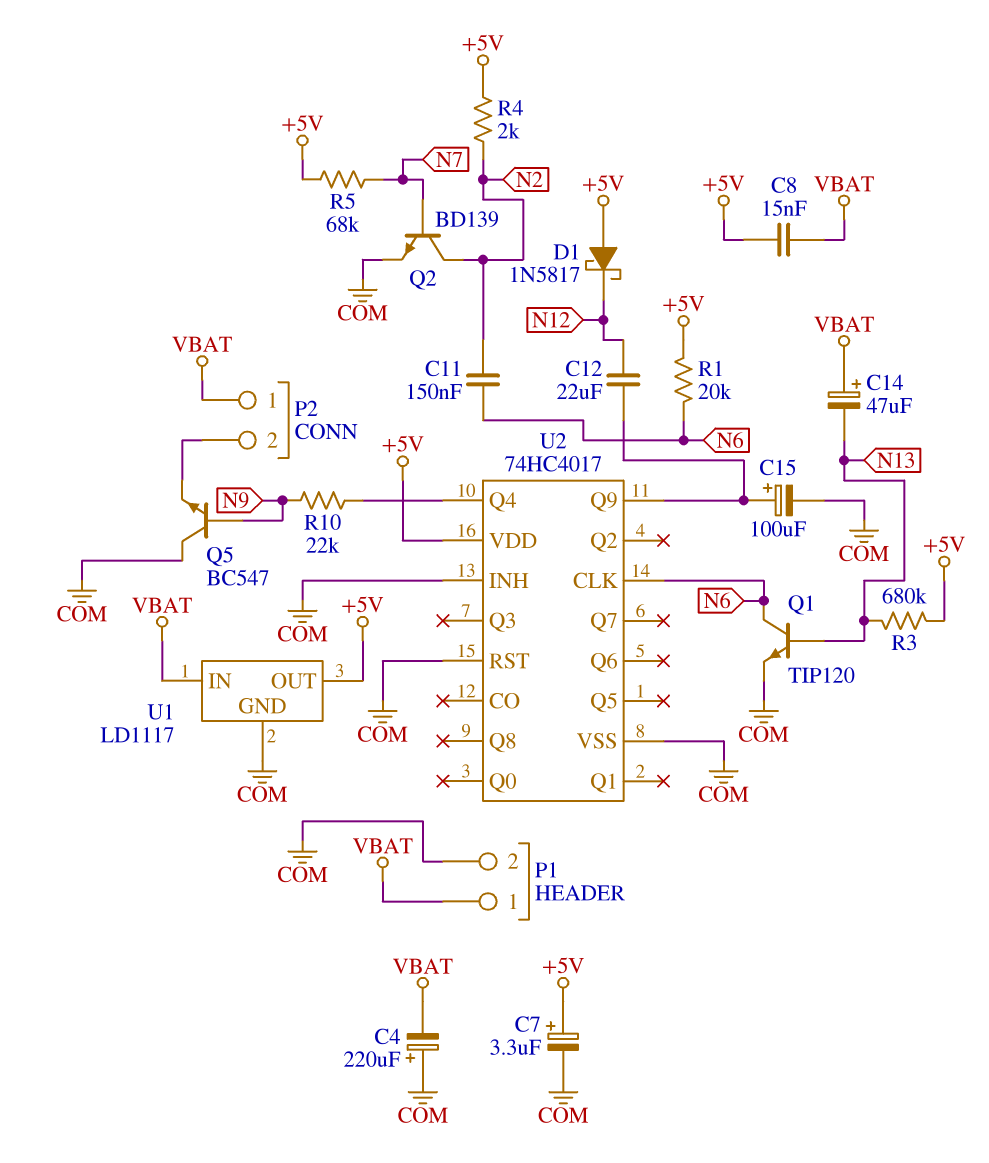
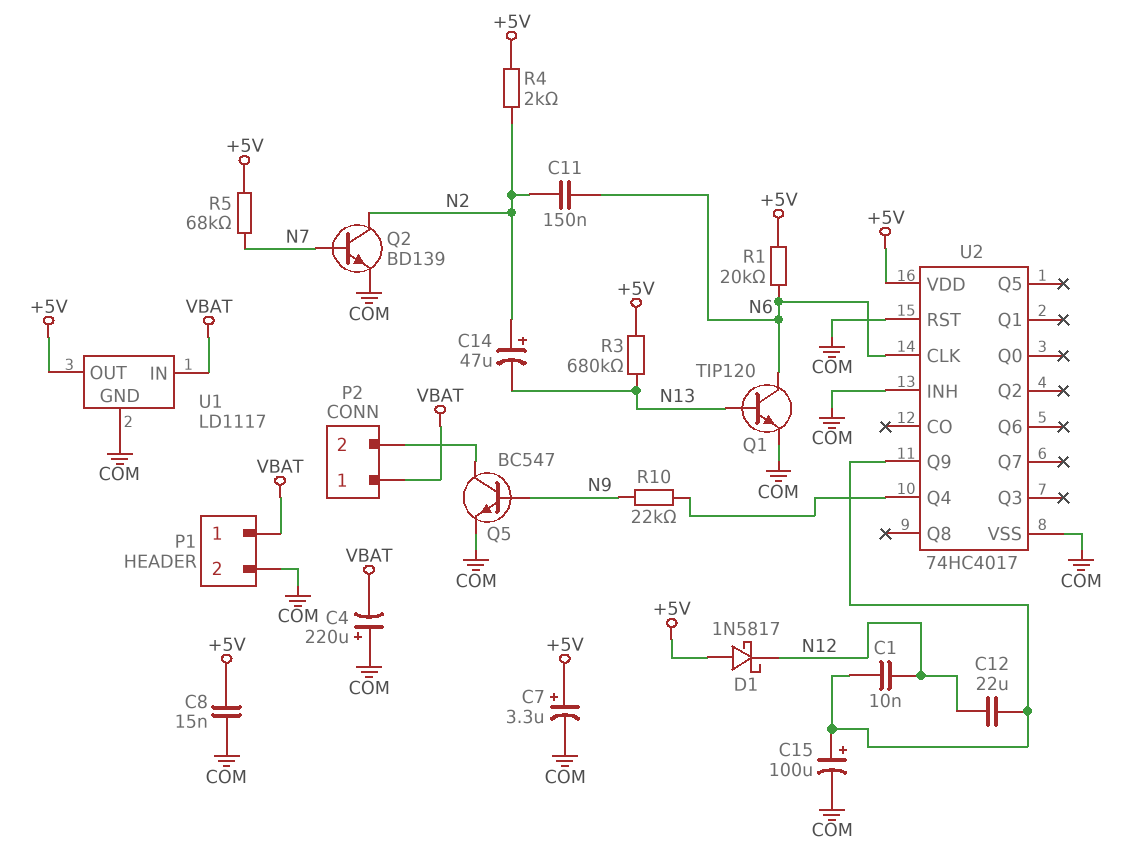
C1: none -> 10nF (N12, U2/Q9)
C8: 15nF (+5V, VBAT) -> 15nF (+5V, COM)
C14: 47uF (plus VBAT, minus N13) -> 47uF (plus N2, minus N13)
Q5: NPN BC547 (B N9, C COM, E P2/2) -> NPN BC547 (B N9, C P2/2, E COM)

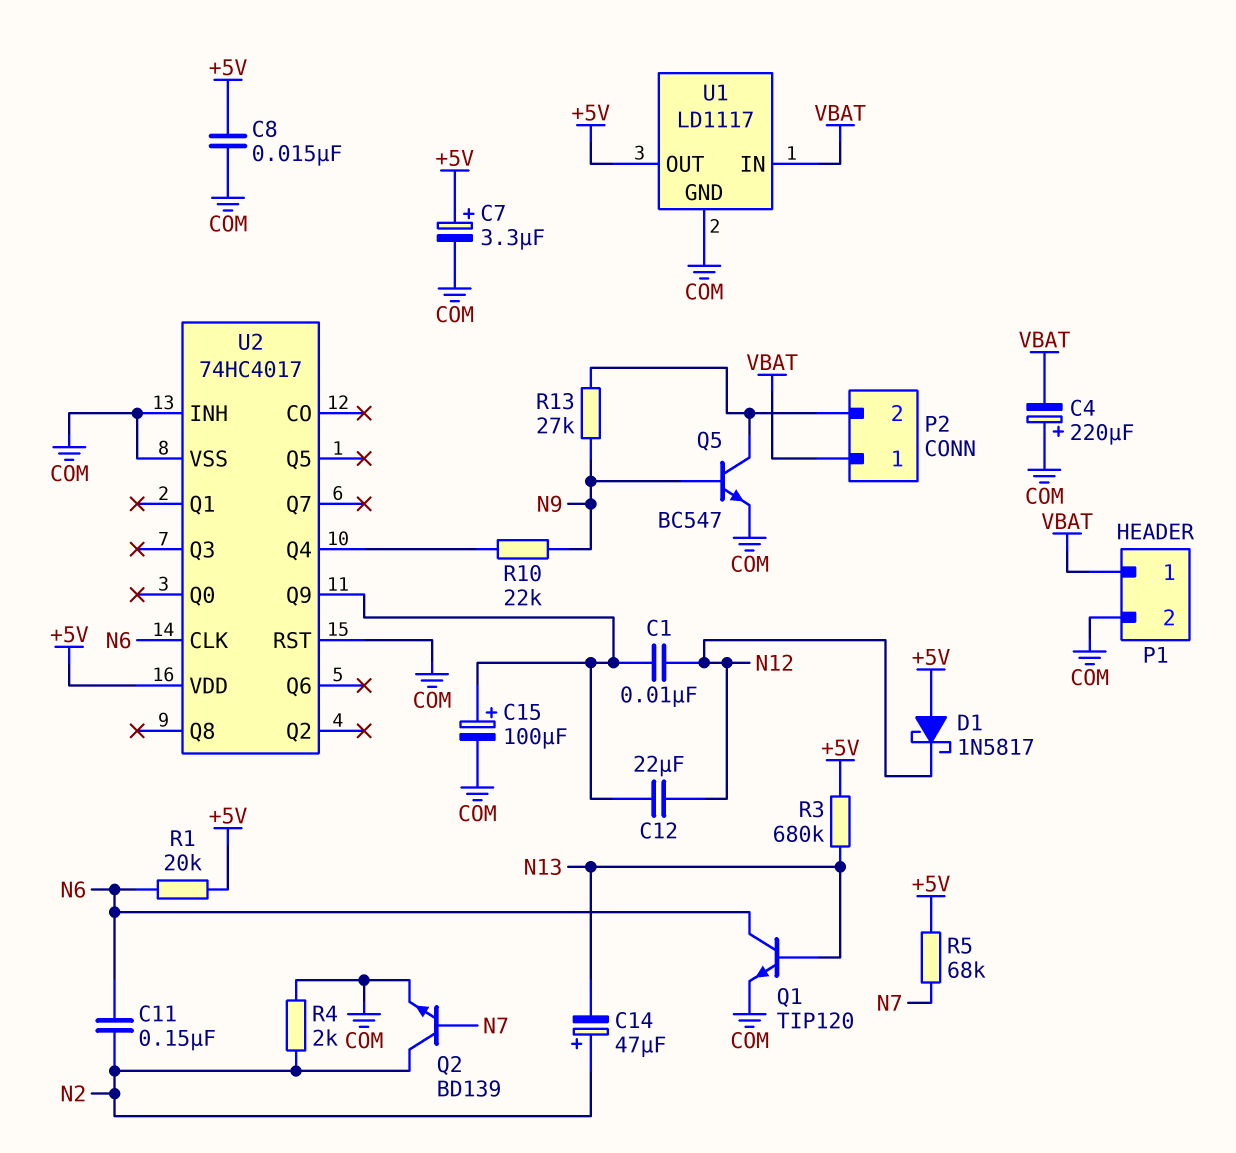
R4: 2k (+5V, N2) -> 2k (COM, N2)
R13: none -> 27k (N9, P2/2)

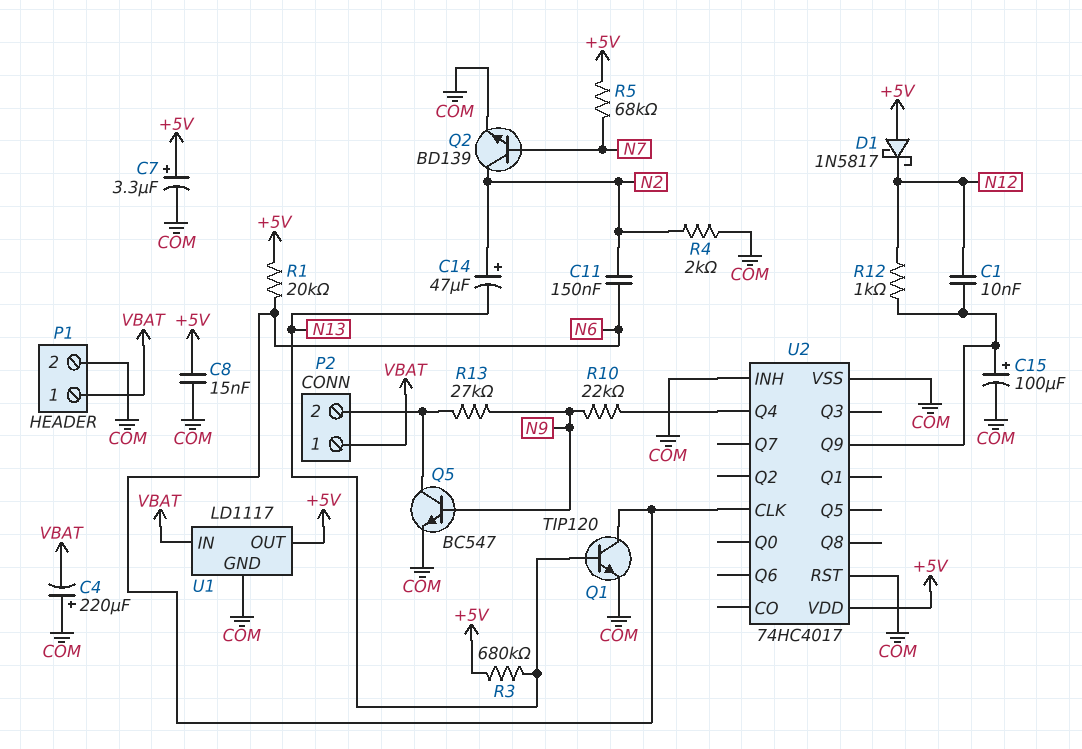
C12: 22uF (N12, U2/Q9) -> none
R12: none -> 1k (N12, U2/Q9)

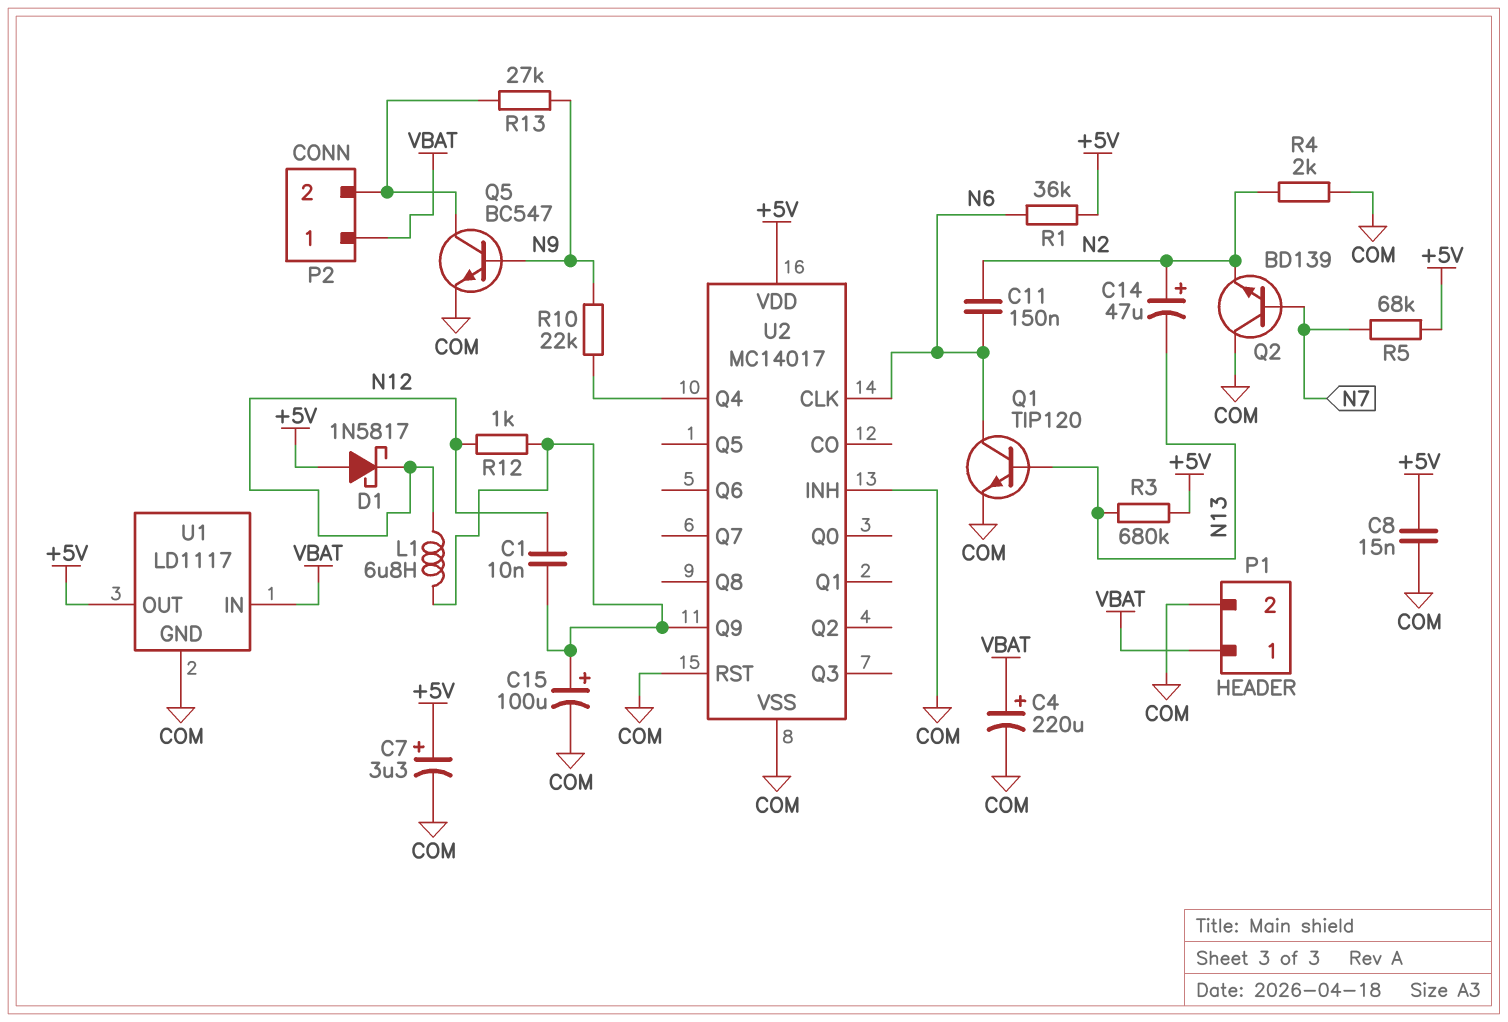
C4: 220uF (plus COM, minus VBAT) -> 220uF (plus VBAT, minus COM)
L1: none -> 6.8uH (N12, U2/Q9)
Q2: NPN BD139 (B N7, C N2, E COM) -> NPN BD139 (B N7, C COM, E N2)
R1: 20k (+5V, N6) -> 36k (+5V, N6)
U2: 74HC4017 -> MC14017

